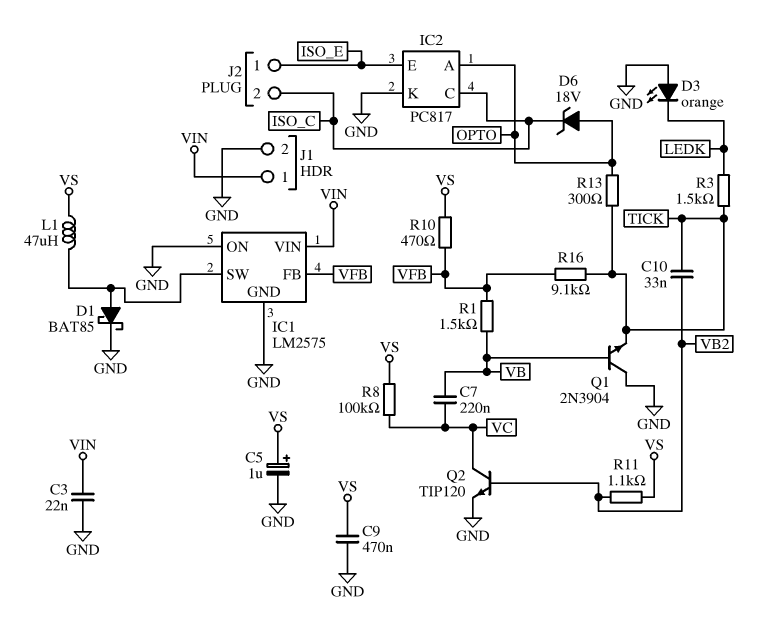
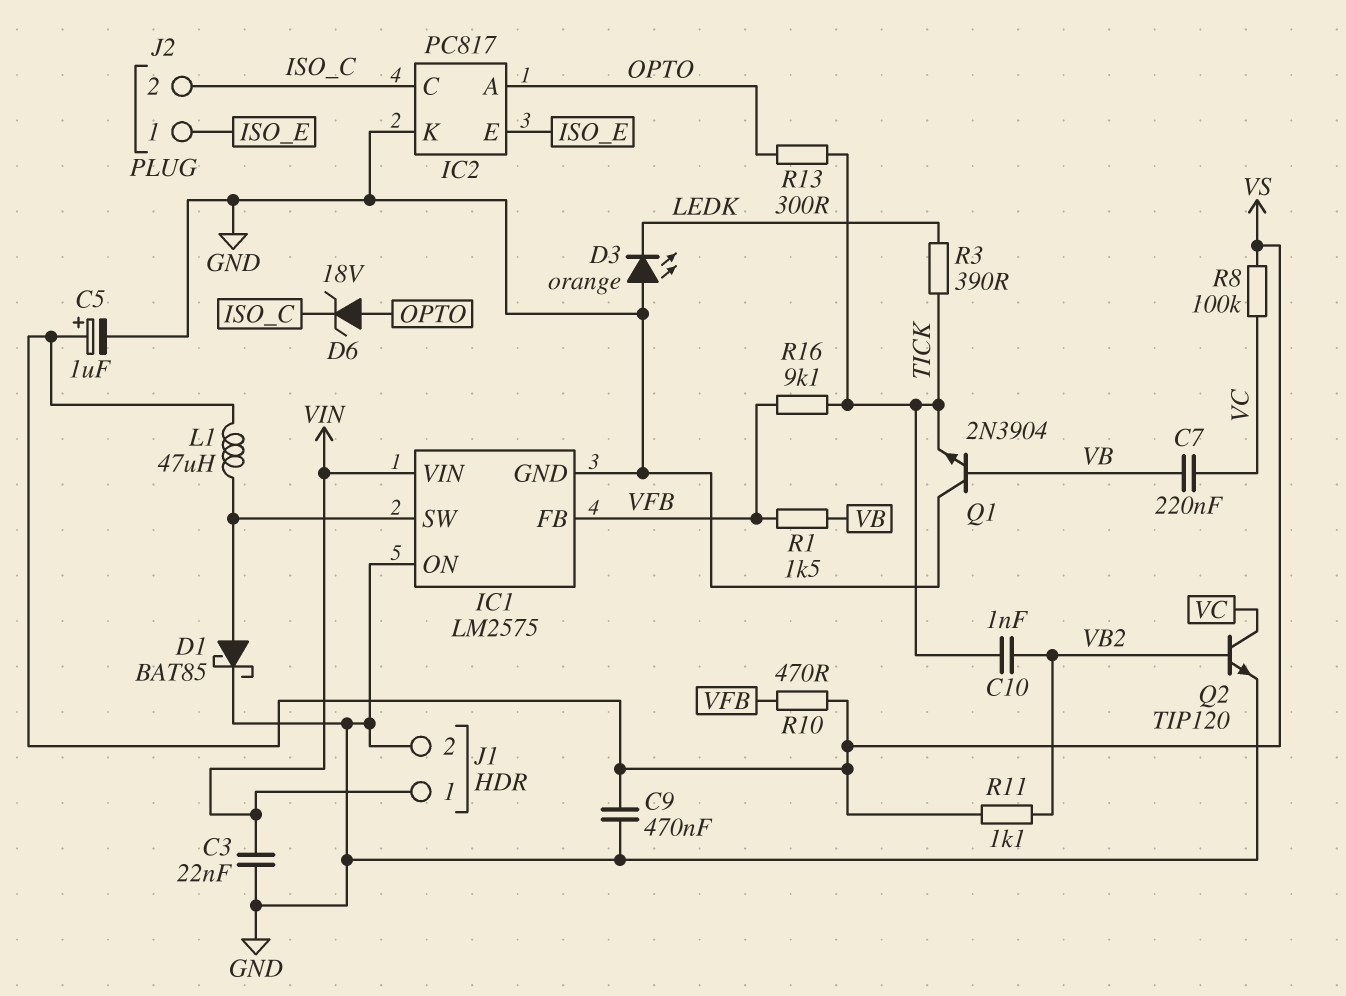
C10: 33nF (TICK, VB2) -> 1nF (TICK, VB2)
R3: 1.5k (LEDK, TICK) -> 390 (LEDK, TICK)

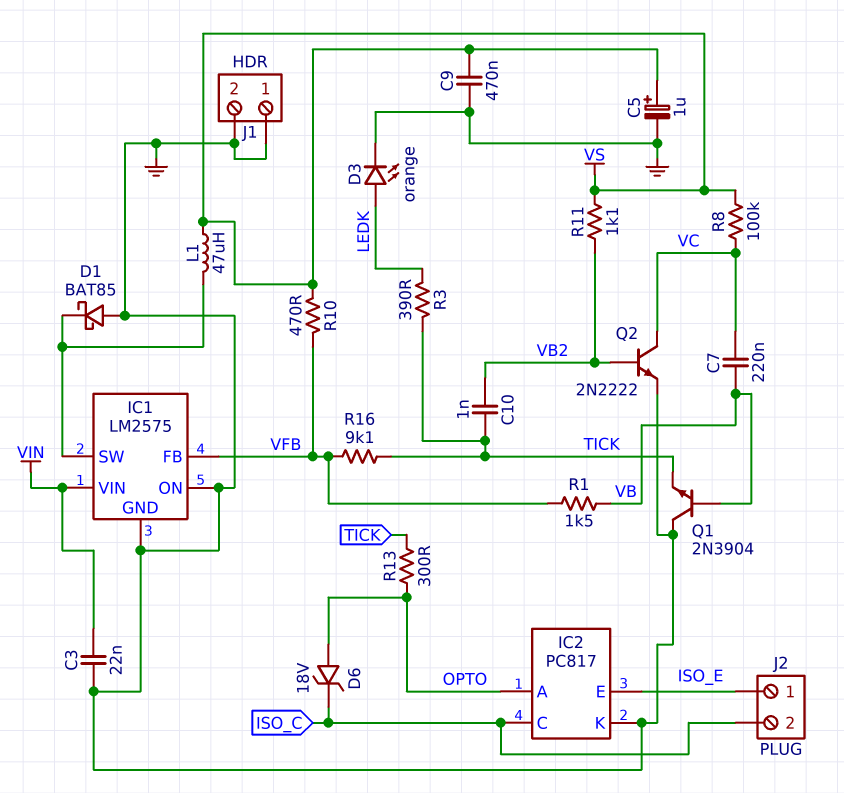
D1: schottky BAT85 (A IC1/SW, K GND) -> schottky BAT85 (A GND, K IC1/SW)
D3: LED orange (A GND, K LEDK) -> LED orange (A LEDK, K GND)
J1 pin 1: VIN -> GND
Q2: NPN TIP120 (B VB2, C VC, E GND) -> NPN 2N2222 (B VB2, C VC, E GND)

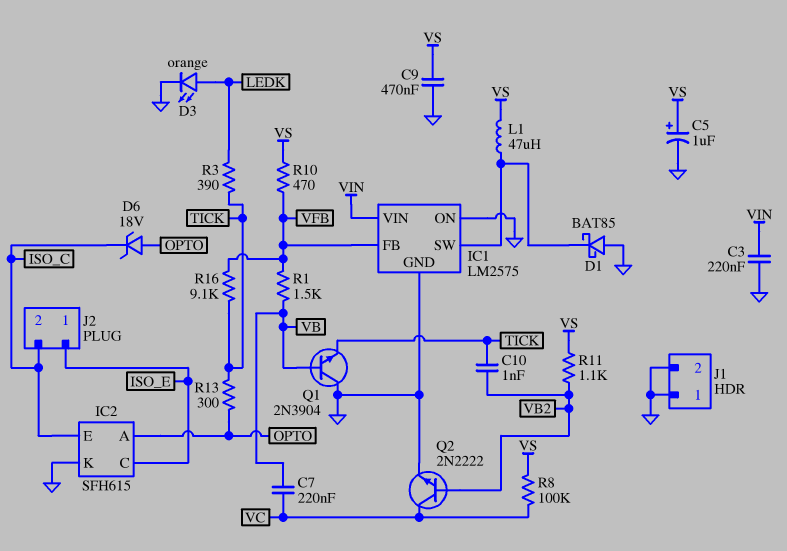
C3: 22nF (GND, VIN) -> 220nF (GND, VIN)
IC2: PC817 -> SFH615
IC2 pin C: ISO_C -> ISO_E
IC2 pin E: ISO_E -> ISO_C

